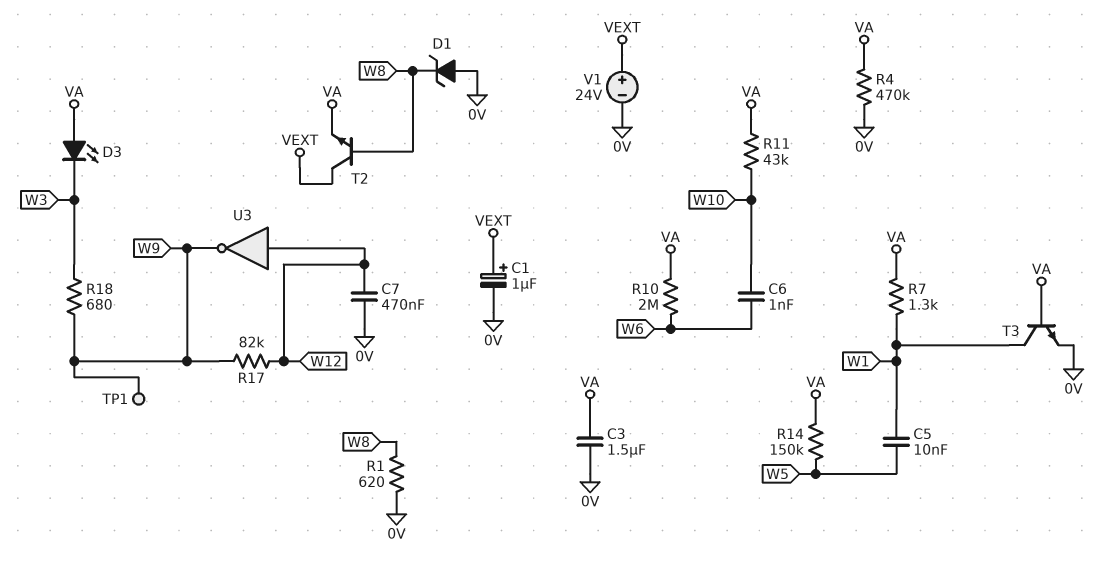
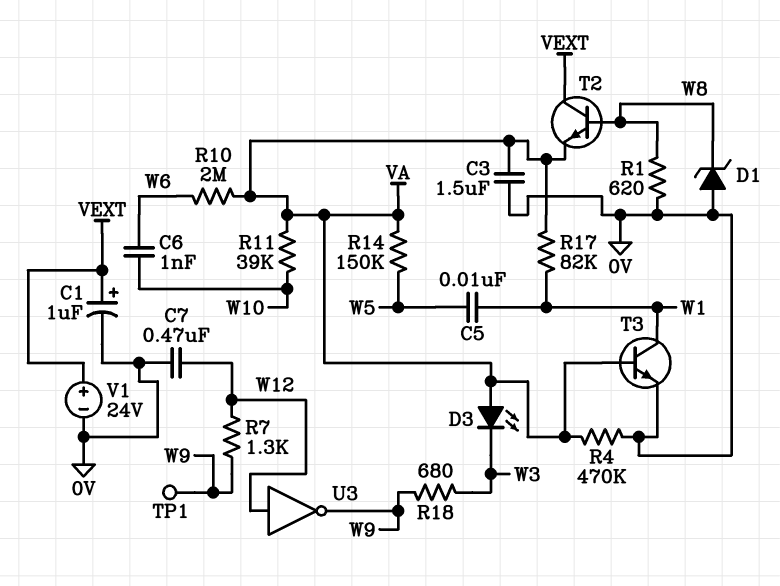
R7: 1.3k (VA, W1) -> 1.3k (W9, W12)
R11: 43k (VA, W10) -> 39k (VA, W10)
R17: 82k (W9, W12) -> 82k (VA, W1)

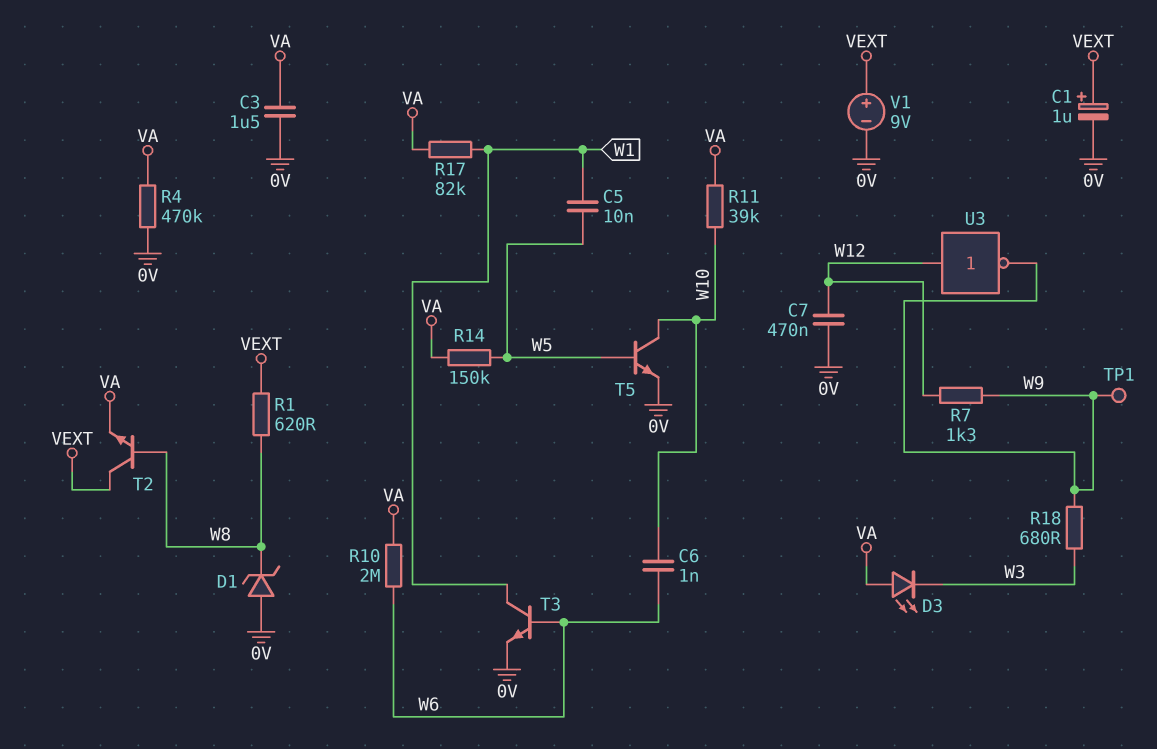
R1: 620 (0V, W8) -> 620 (VEXT, W8)
T3: NPN (B VA, C W1, E 0V) -> NPN (B W6, C W1, E 0V)
T5: none -> NPN (B W5, C W10, E 0V)
V1: 24V (plus VEXT, minus 0V) -> 9V (plus VEXT, minus 0V)

